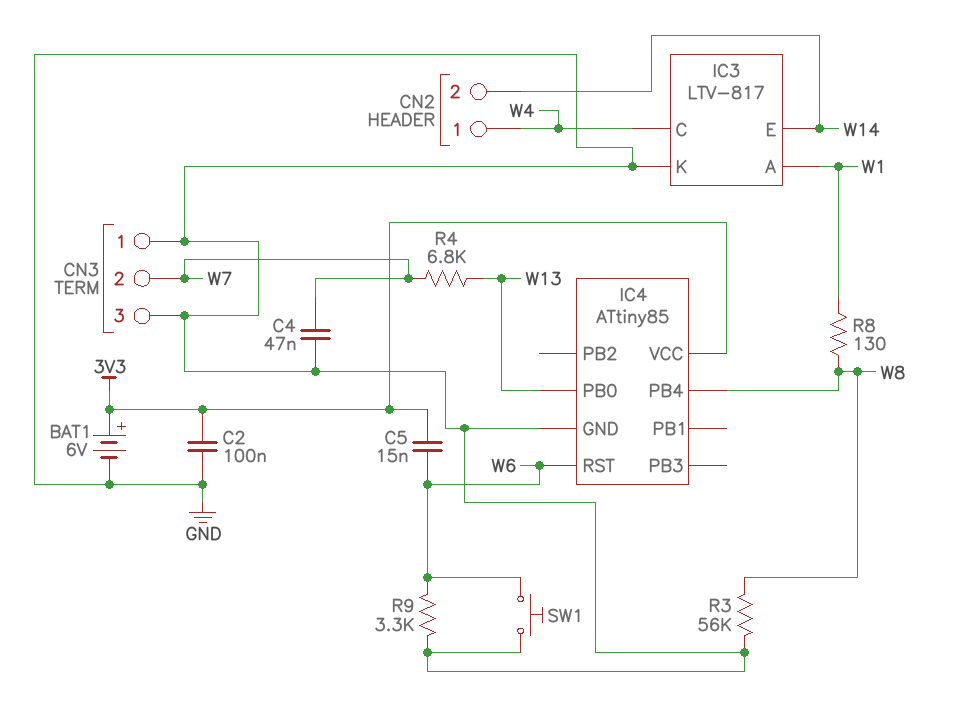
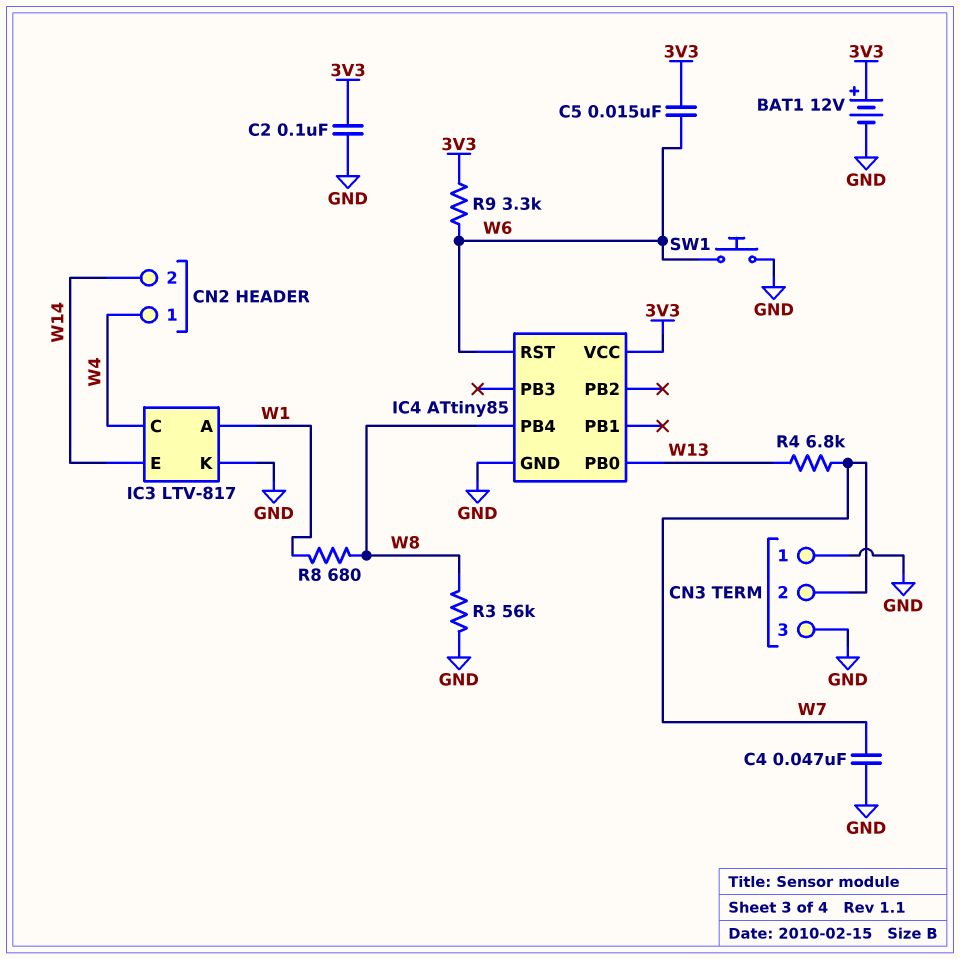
BAT1: 6V (plus 3V3, minus GND) -> 12V (plus 3V3, minus GND)
R8: 130 (W1, W8) -> 680 (W1, W8)
R9: 3.3k (GND, W6) -> 3.3k (3V3, W6)

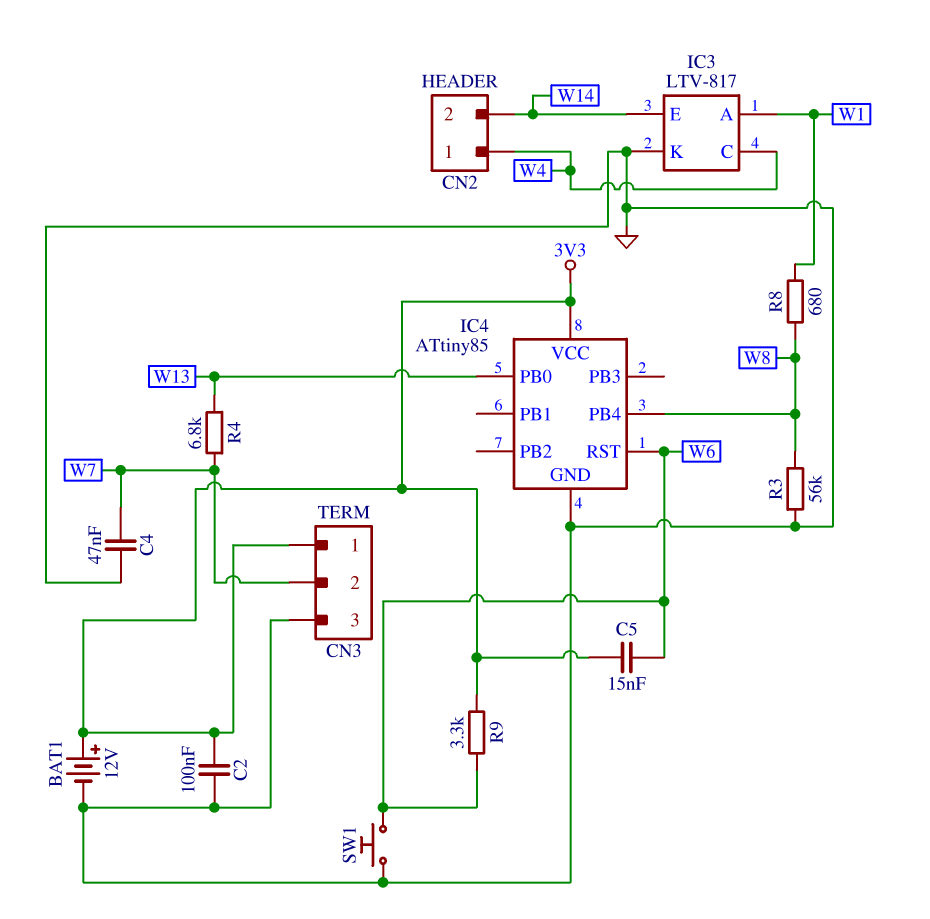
CN3 pin 1: GND -> 3V3

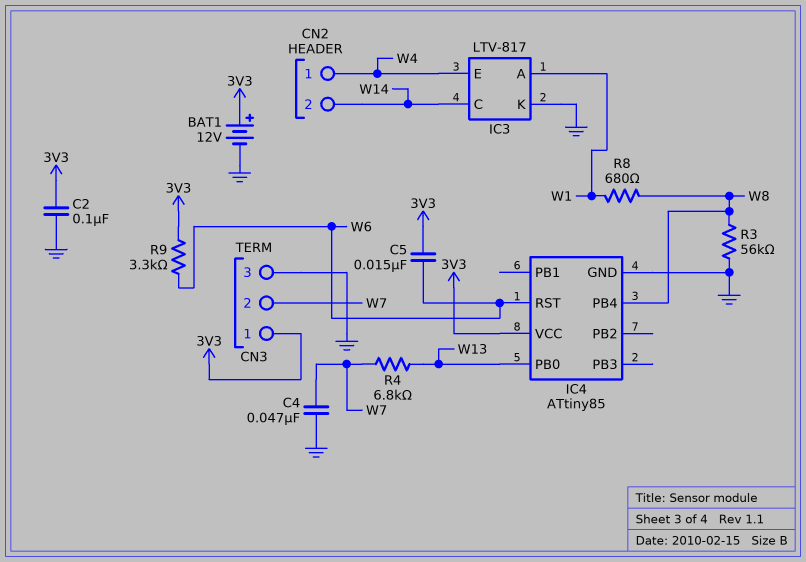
IC3 pin C: W4 -> W14
IC3 pin E: W14 -> W4
SW1: button (GND, W6) -> none

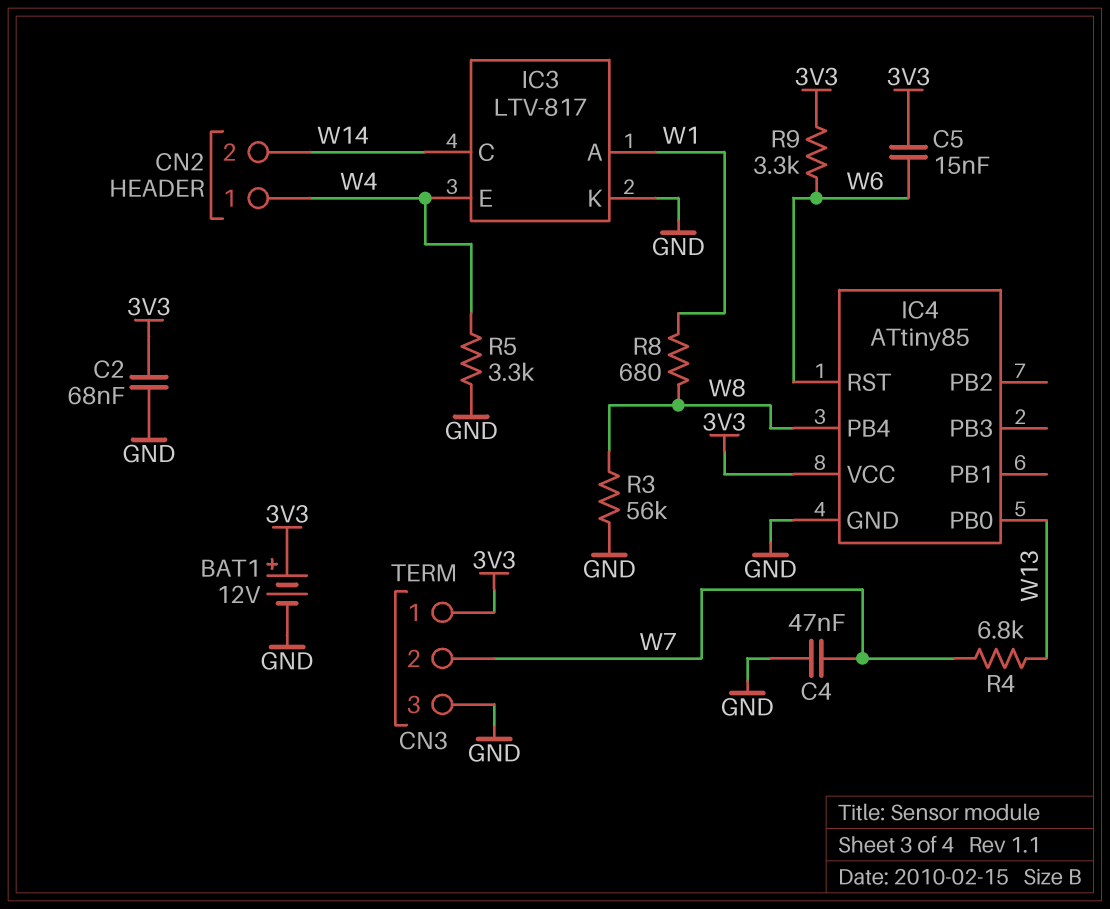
C2: 100nF (3V3, GND) -> 68nF (3V3, GND)
R5: none -> 3.3k (GND, W4)

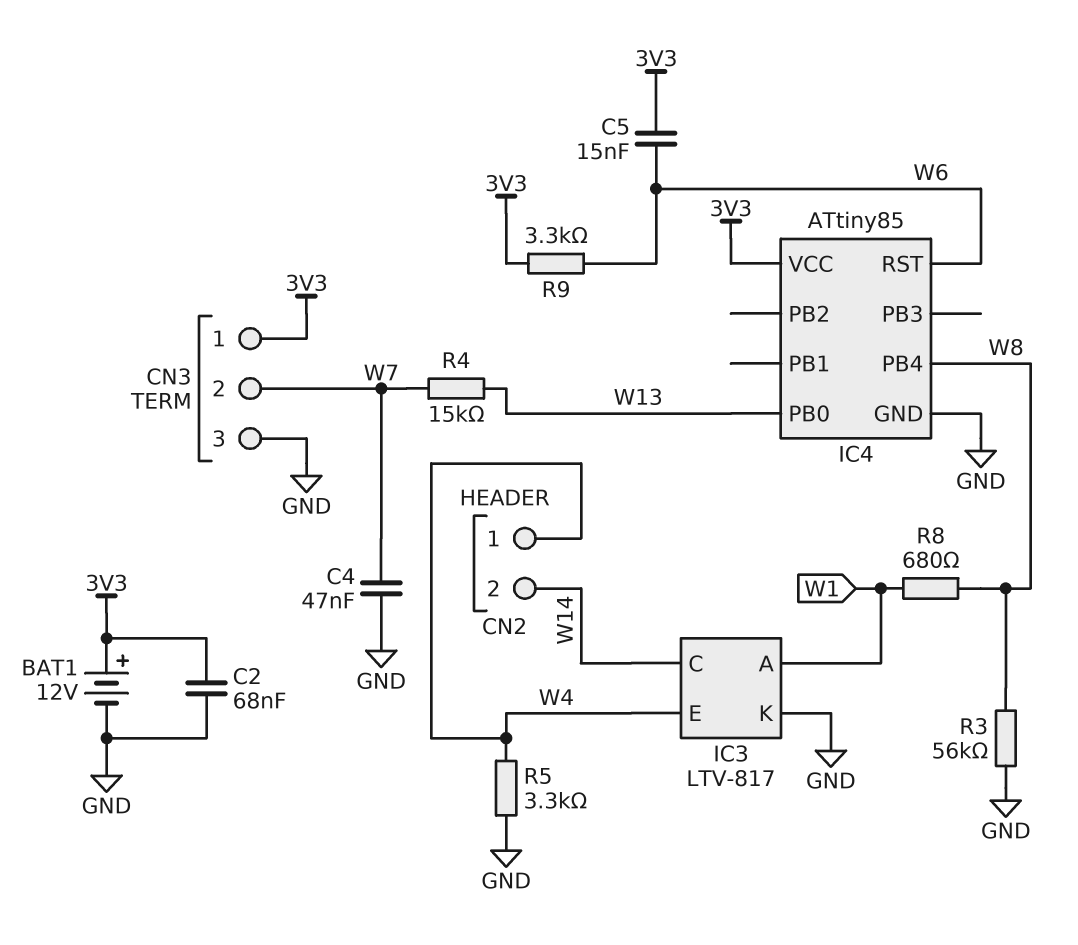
R4: 6.8k (W7, W13) -> 15k (W7, W13)

